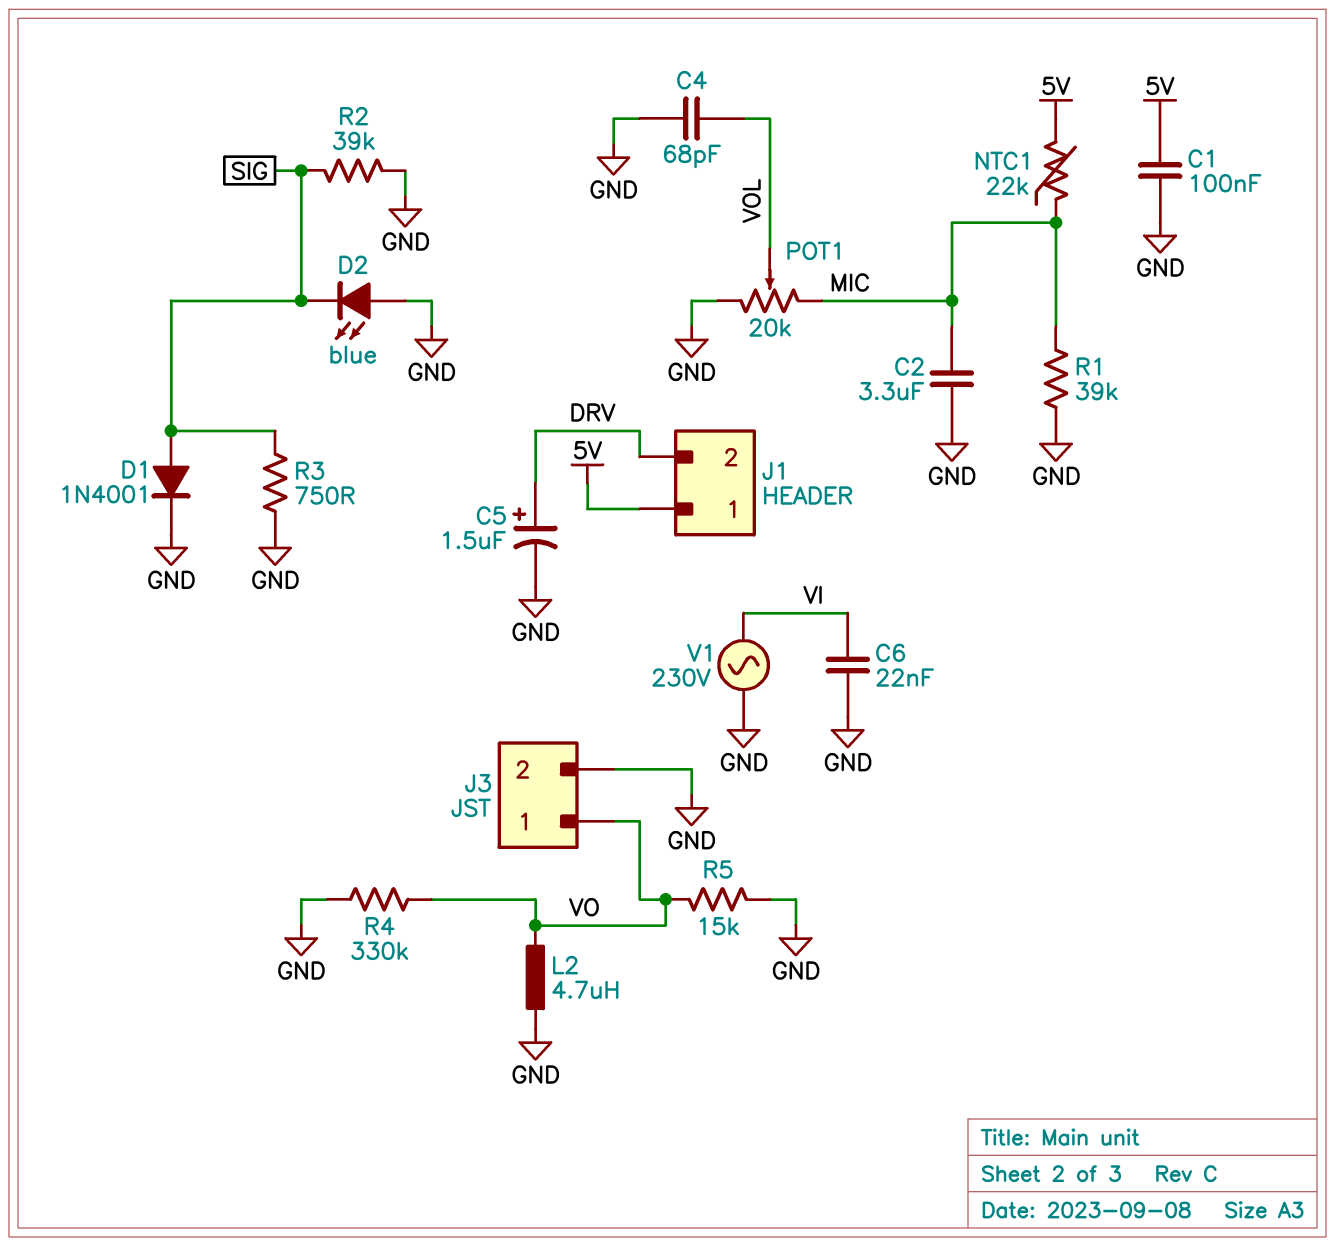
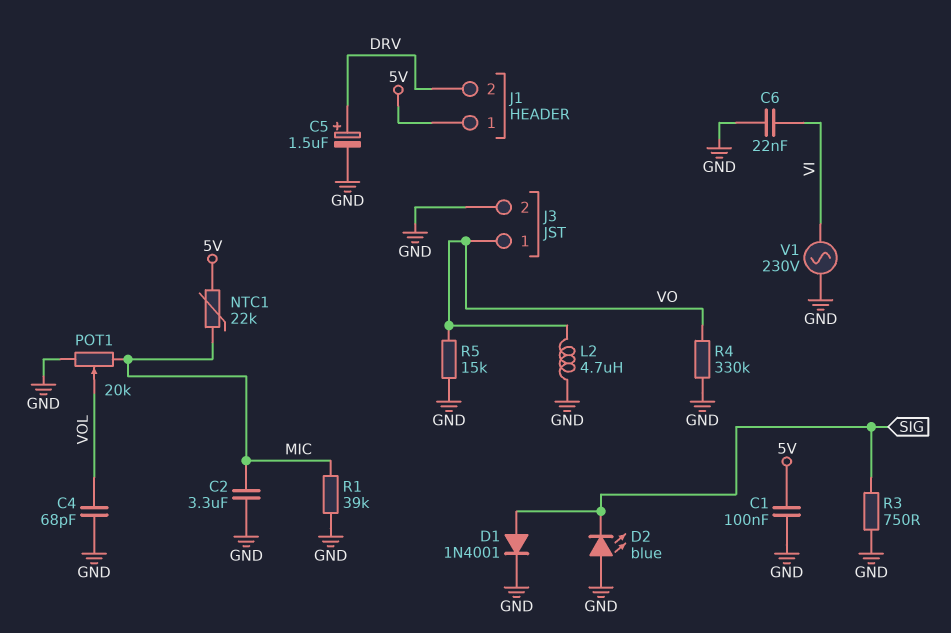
R2: 39k (GND, SIG) -> none

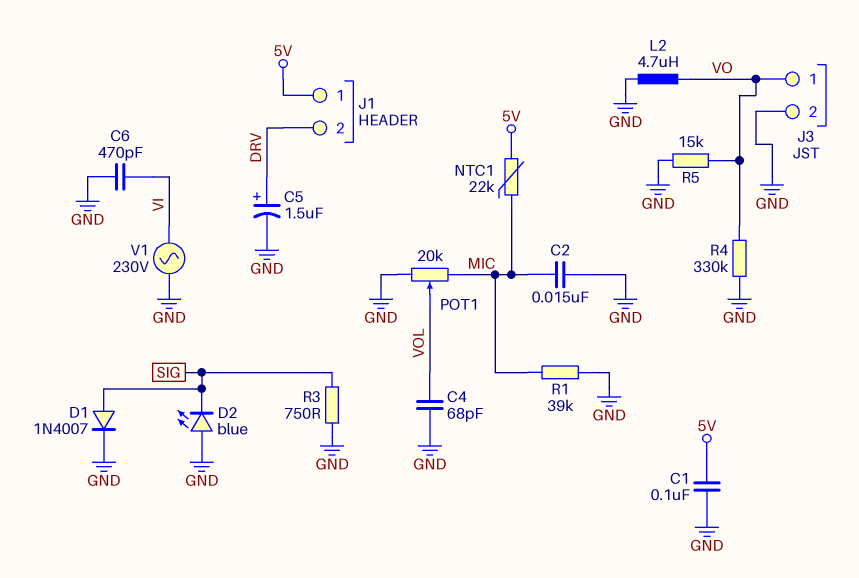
C2: 3.3uF (GND, MIC) -> 15nF (GND, MIC)
C6: 22nF (GND, VI) -> 470pF (GND, VI)
D1: diode 1N4001 (A SIG, K GND) -> diode 1N4007 (A SIG, K GND)

